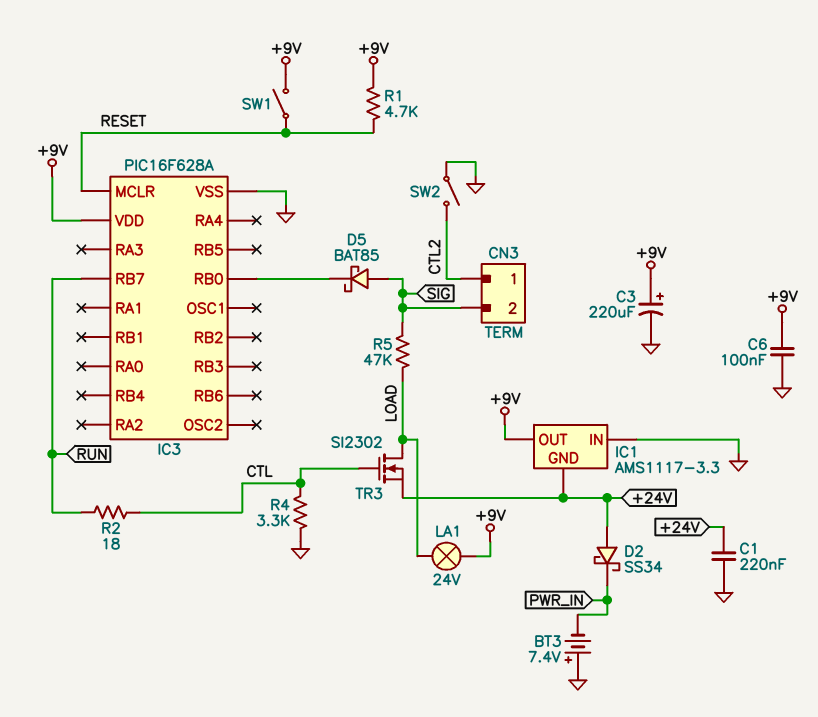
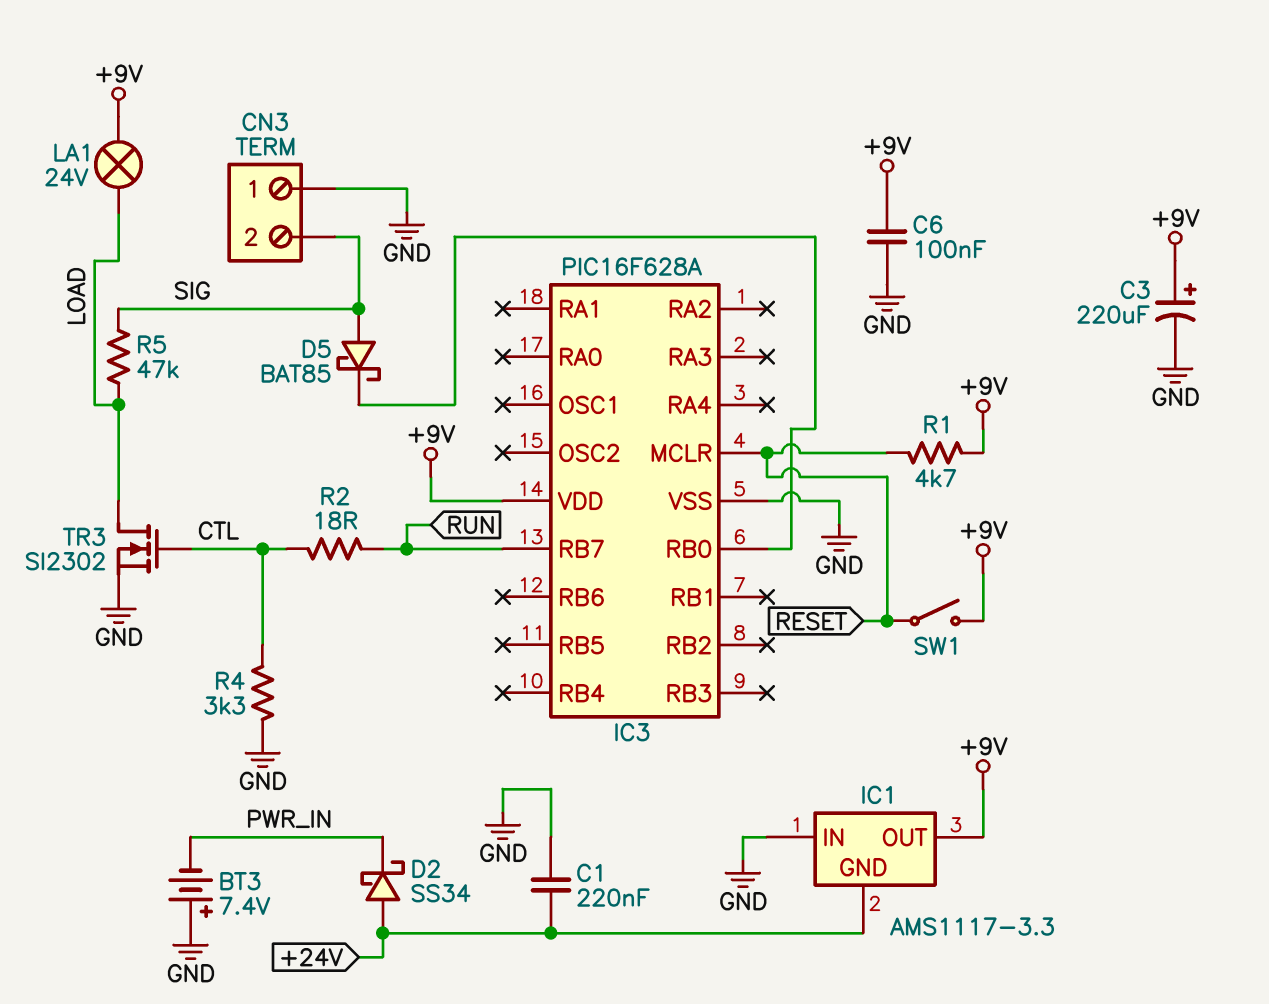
CN3 pin 1: CTL2 -> GND
SW2: switch (CTL2, GND) -> none
TR3: NMOS SI2302 (G CTL, D LOAD, S +24V) -> NMOS SI2302 (G CTL, D LOAD, S GND)

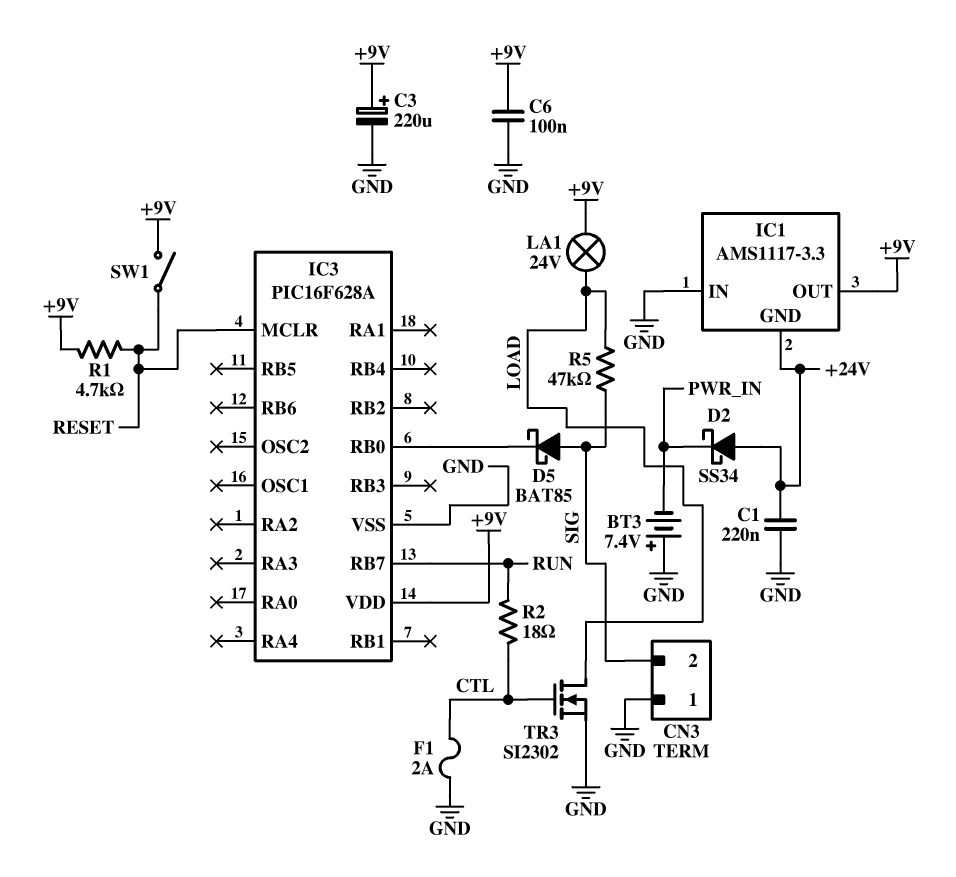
F1: none -> 2A (CTL, GND)
R4: 3.3k (CTL, GND) -> none

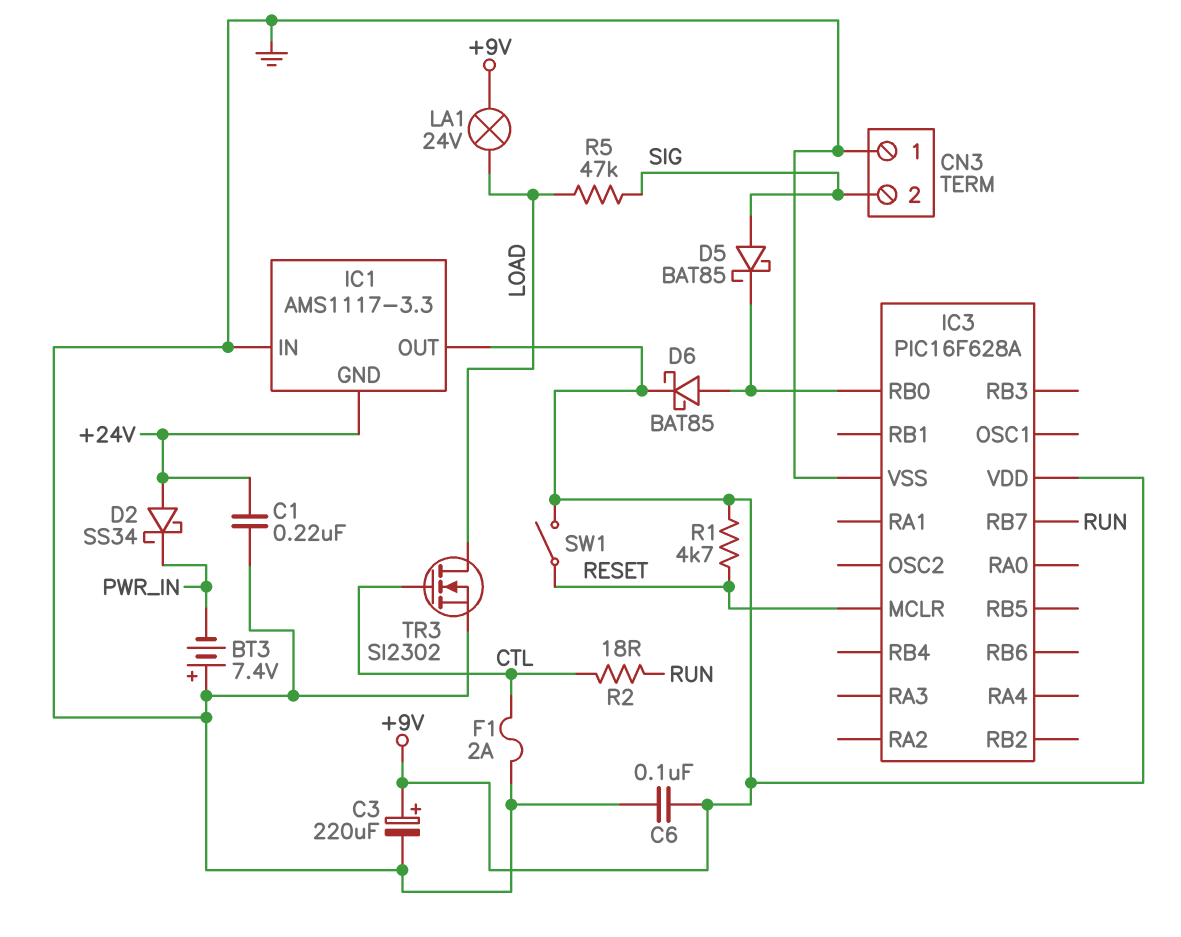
D6: none -> schottky BAT85 (A IC3/RB0, K +9V)

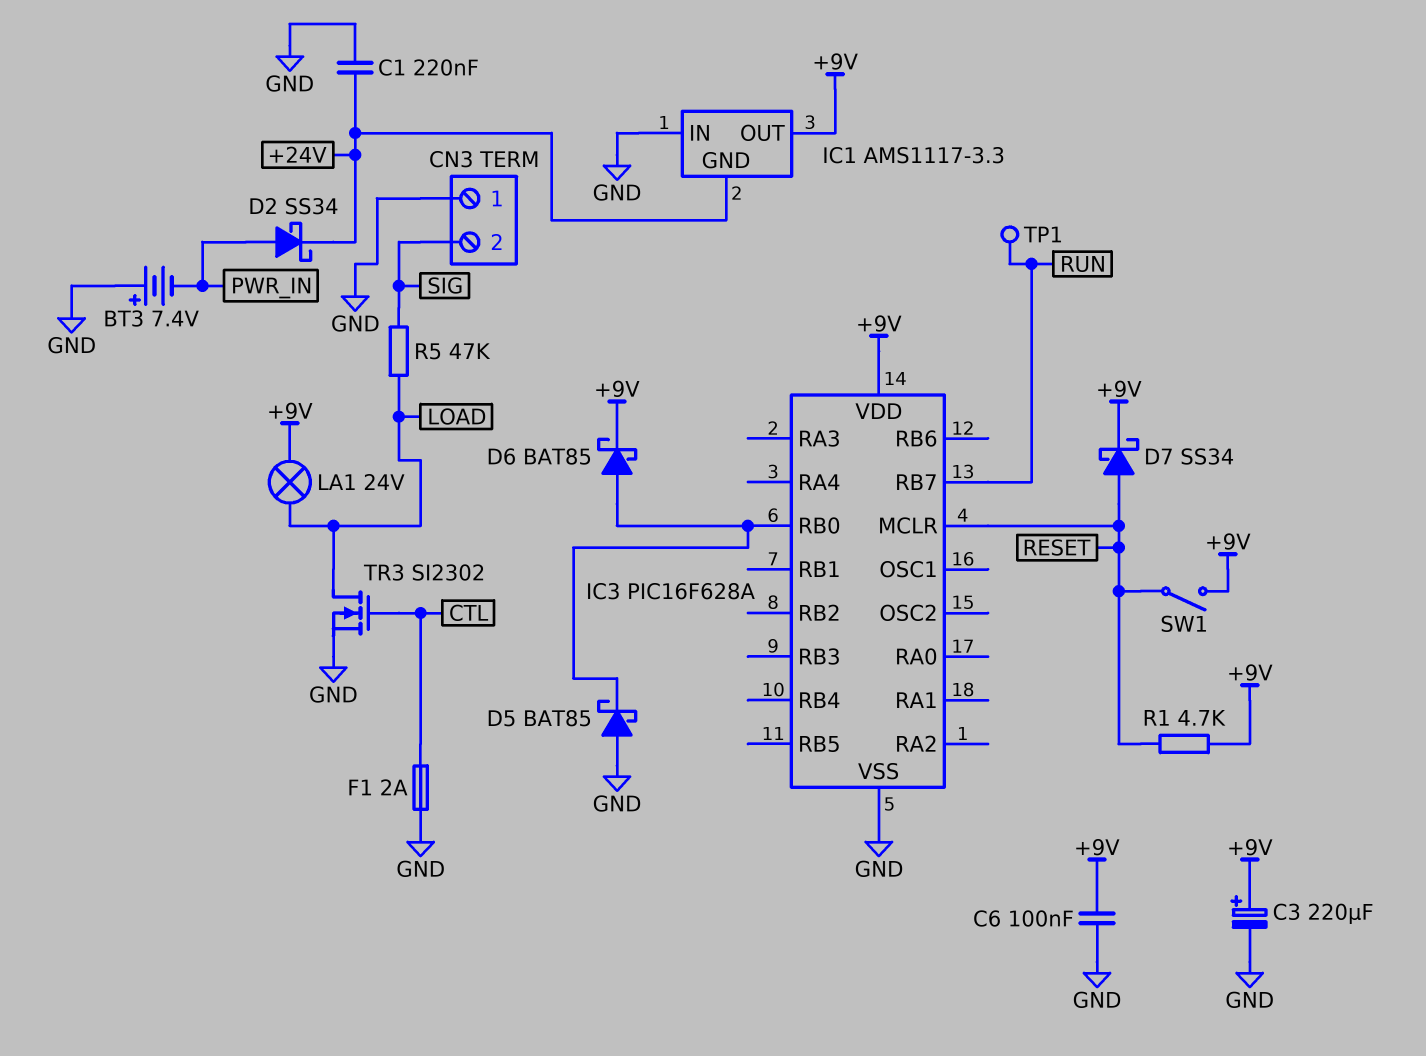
D2: schottky SS34 (A +24V, K PWR_IN) -> schottky SS34 (A PWR_IN, K +24V)
D5: schottky BAT85 (A SIG, K IC3/RB0) -> schottky BAT85 (A GND, K IC3/RB0)
D7: none -> schottky SS34 (A RESET, K +9V)
R2: 18 (CTL, RUN) -> none
TP1: none -> test point (RUN)

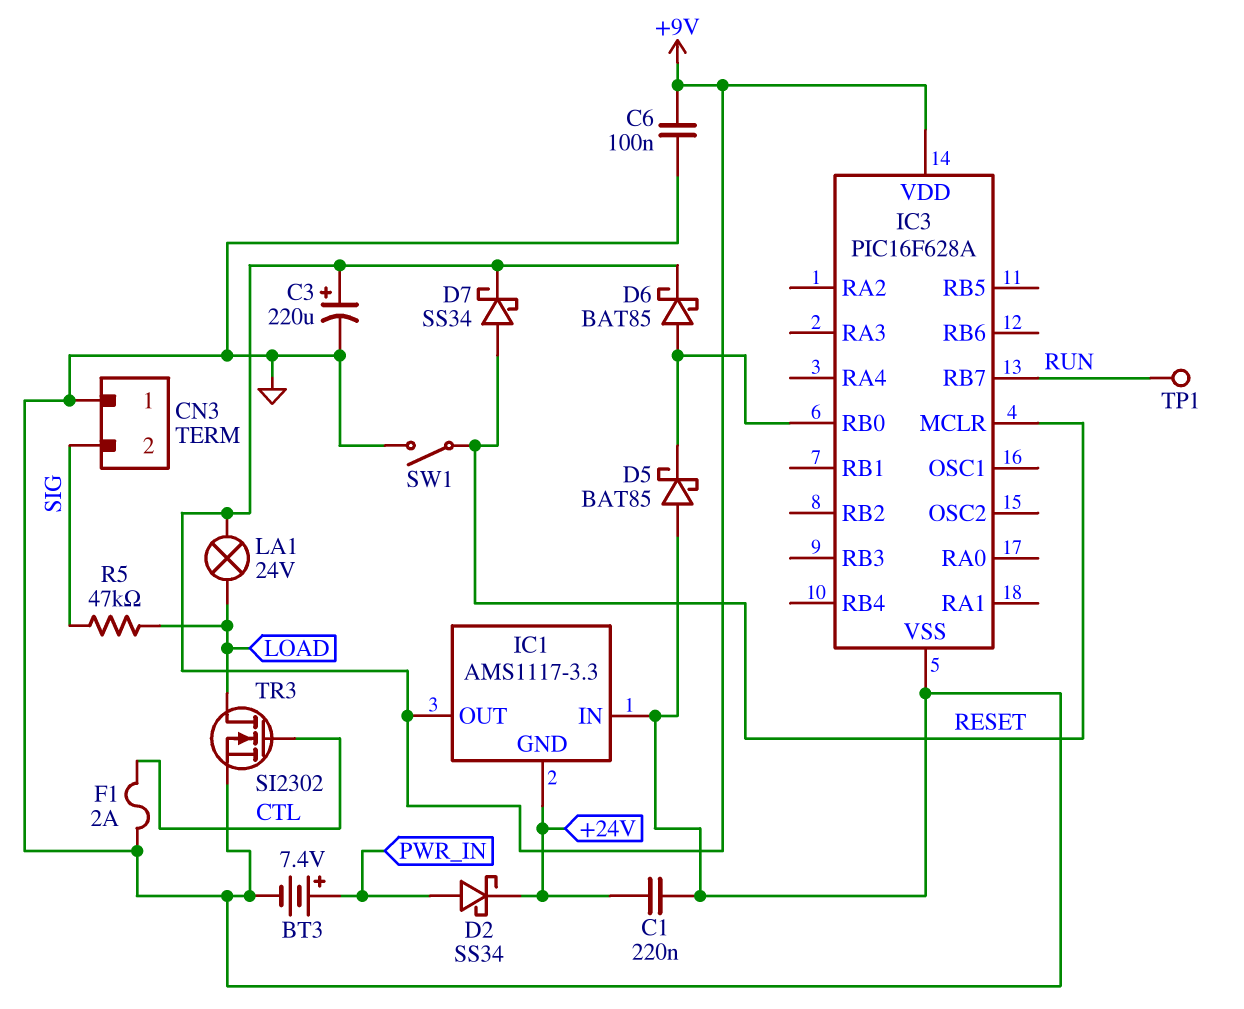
BT3: 7.4V (plus GND, minus PWR_IN) -> 7.4V (plus PWR_IN, minus GND)
R1: 4.7k (+9V, RESET) -> none
SW1: switch (+9V, RESET) -> switch (GND, RESET)

